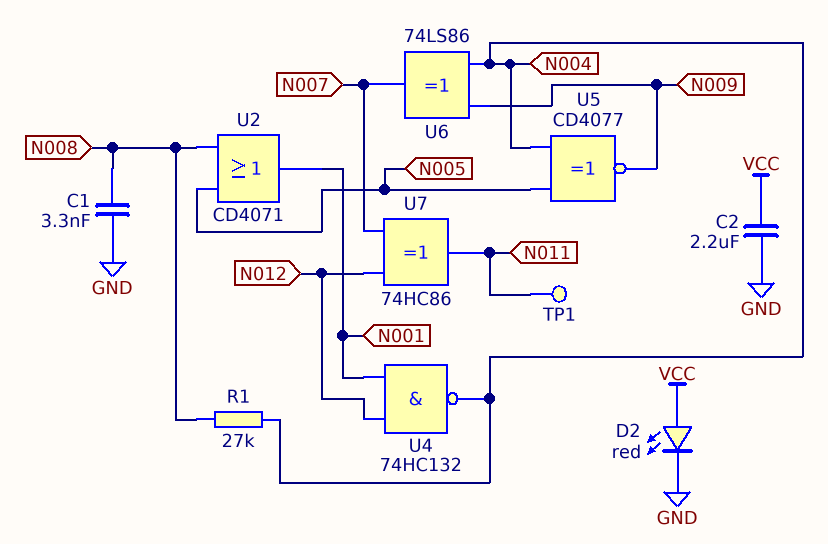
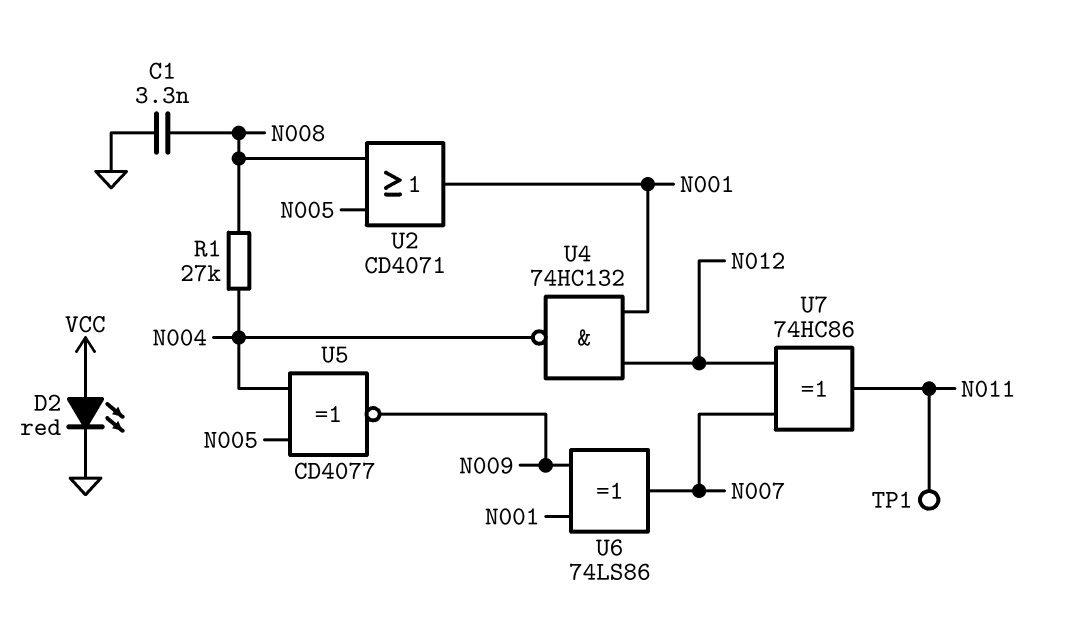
C2: 2.2uF (GND, VCC) -> none
U6: XOR 74LS86 (in N004, in N009, out N007) -> XOR 74LS86 (in N001, in N009, out N007)

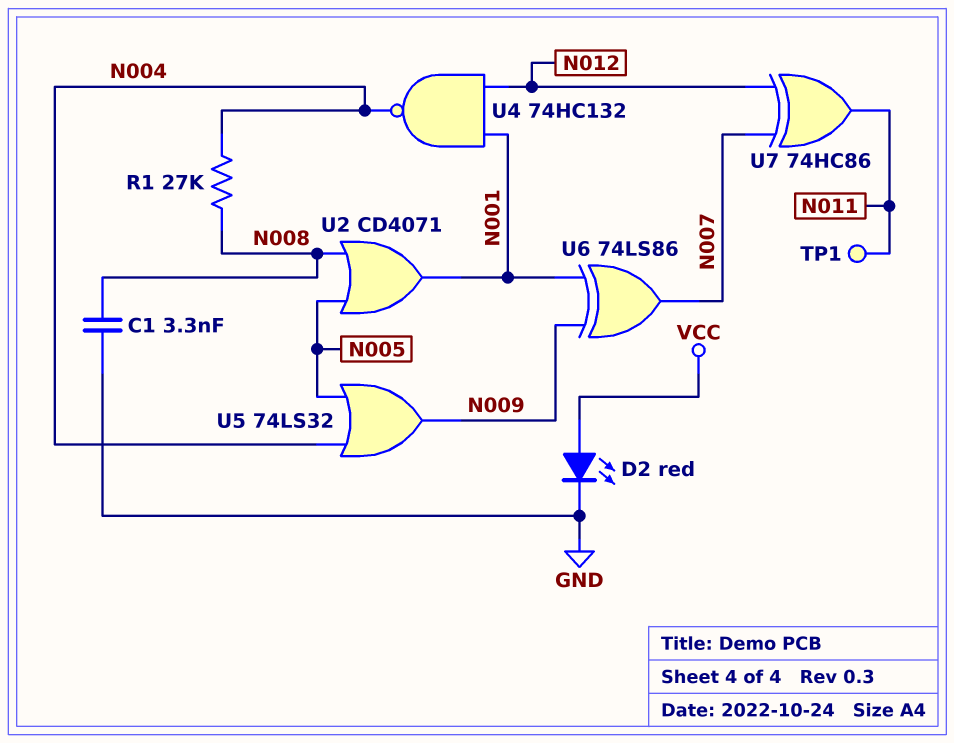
U5: XNOR CD4077 (in N004, in N005, out N009) -> OR 74LS32 (in N004, in N005, out N009)

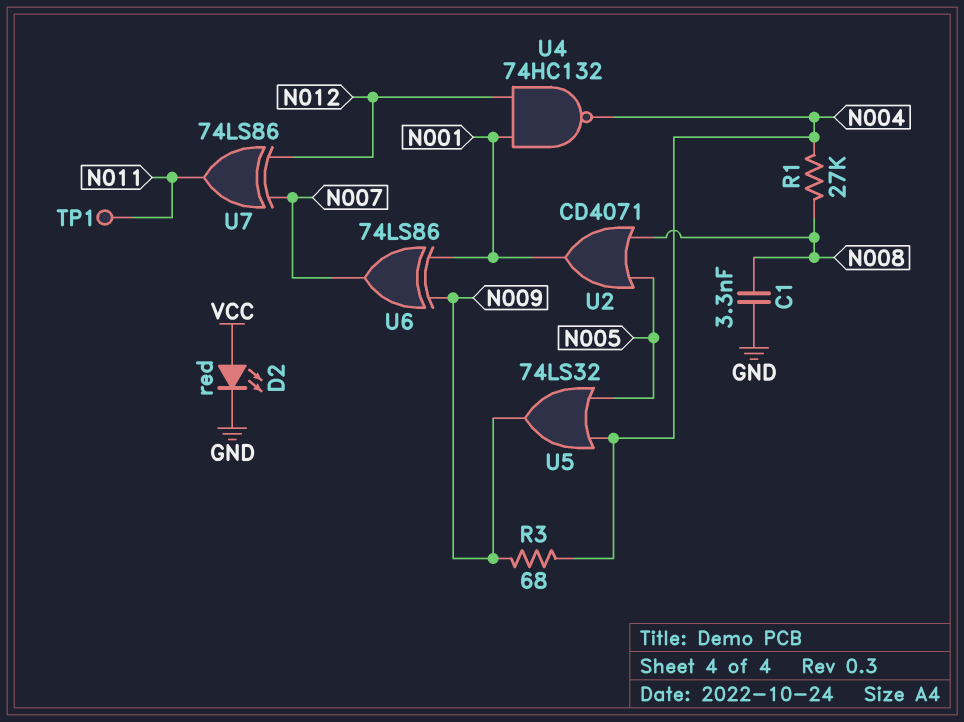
R3: none -> 68 (N004, N009)
U7: XOR 74HC86 (in N007, in N012, out N011) -> XOR 74LS86 (in N007, in N012, out N011)

